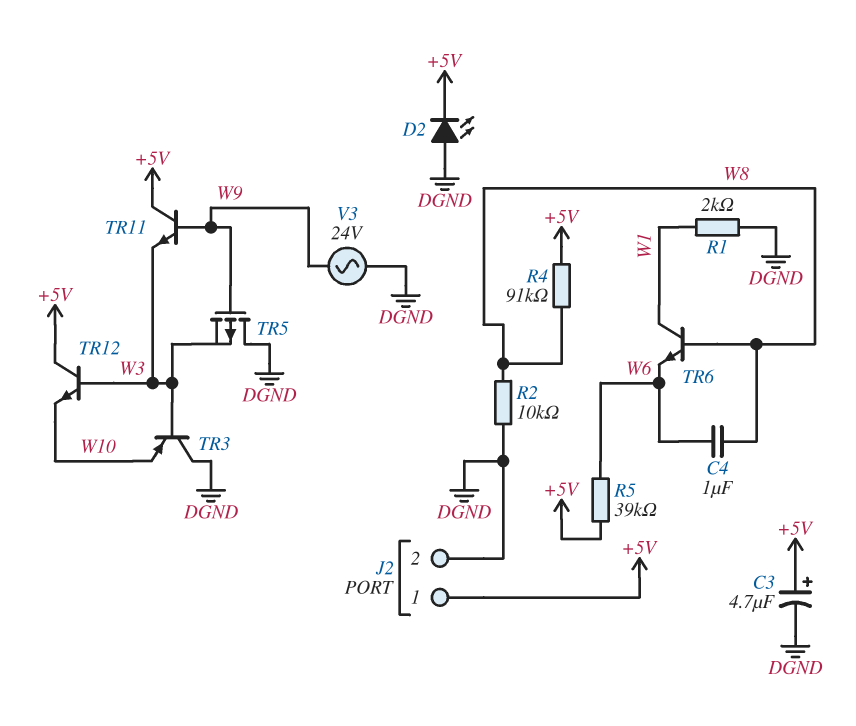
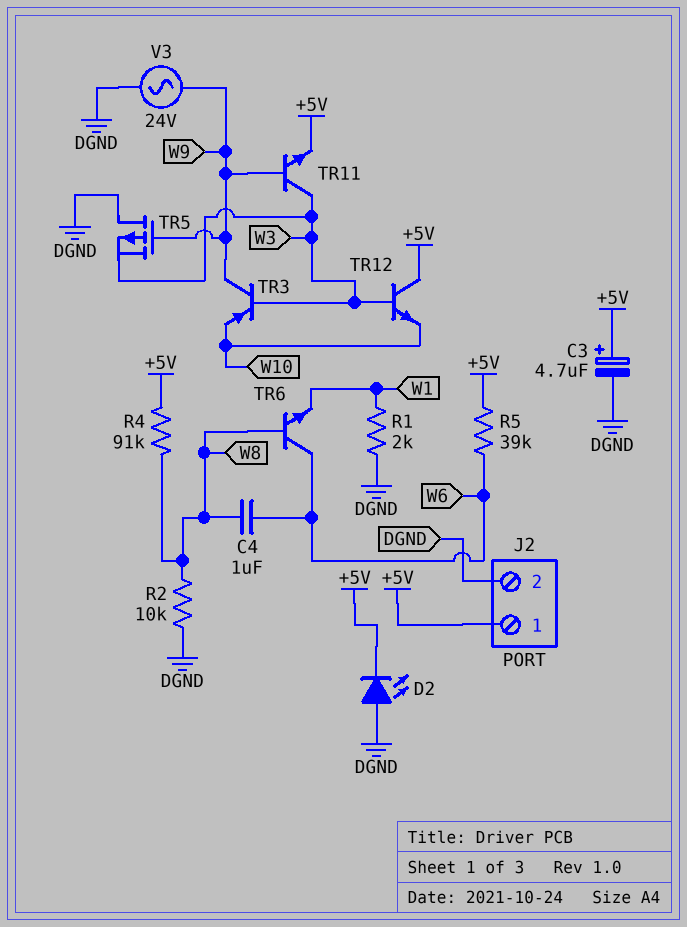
TR3: PNP (B W3, C DGND, E W10) -> PNP (B W3, C W9, E W10)
TR6: NPN (B W8, C W1, E W6) -> NPN (B W8, C W6, E W1)
TR11: NPN (B W9, C +5V, E W3) -> NPN (B W9, C W3, E +5V)

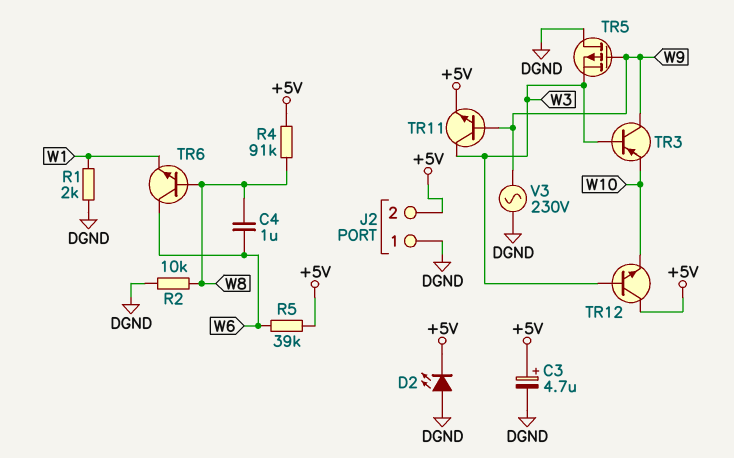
J2 pin 1: +5V -> DGND
J2 pin 2: DGND -> +5V
V3: AC 24V (DGND, W9) -> AC 230V (DGND, W9)

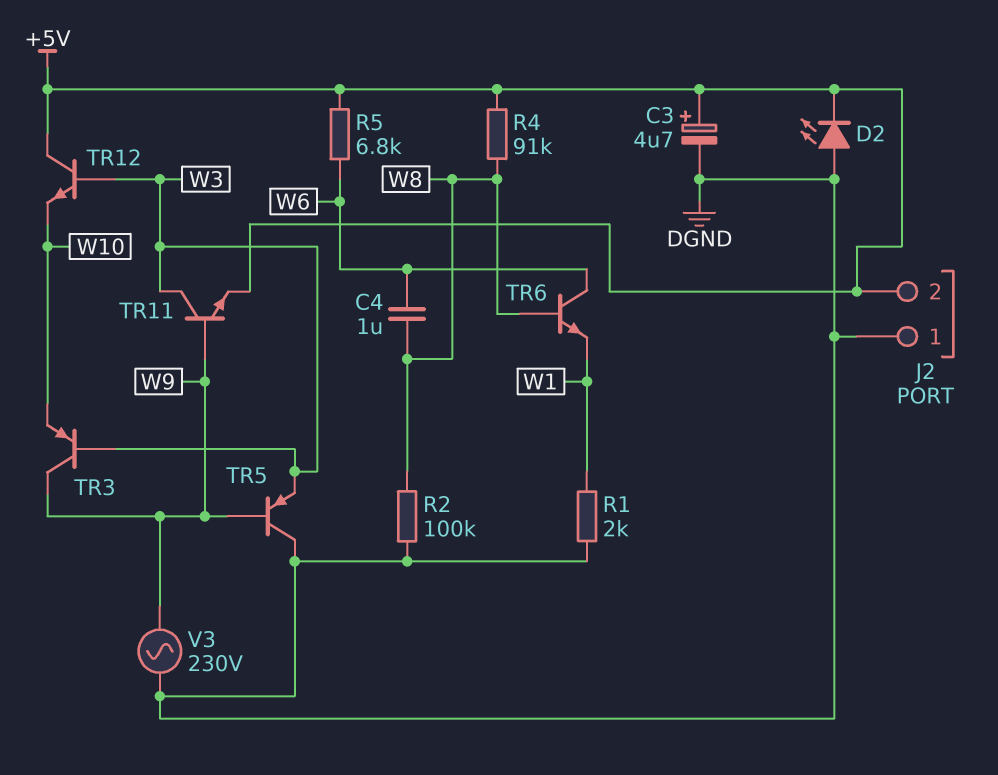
R2: 10k (DGND, W8) -> 100k (DGND, W8)
R5: 39k (+5V, W6) -> 6.8k (+5V, W6)
TR5: PMOS (G W9, D DGND, S W3) -> PNP (B W9, C DGND, E W3)

